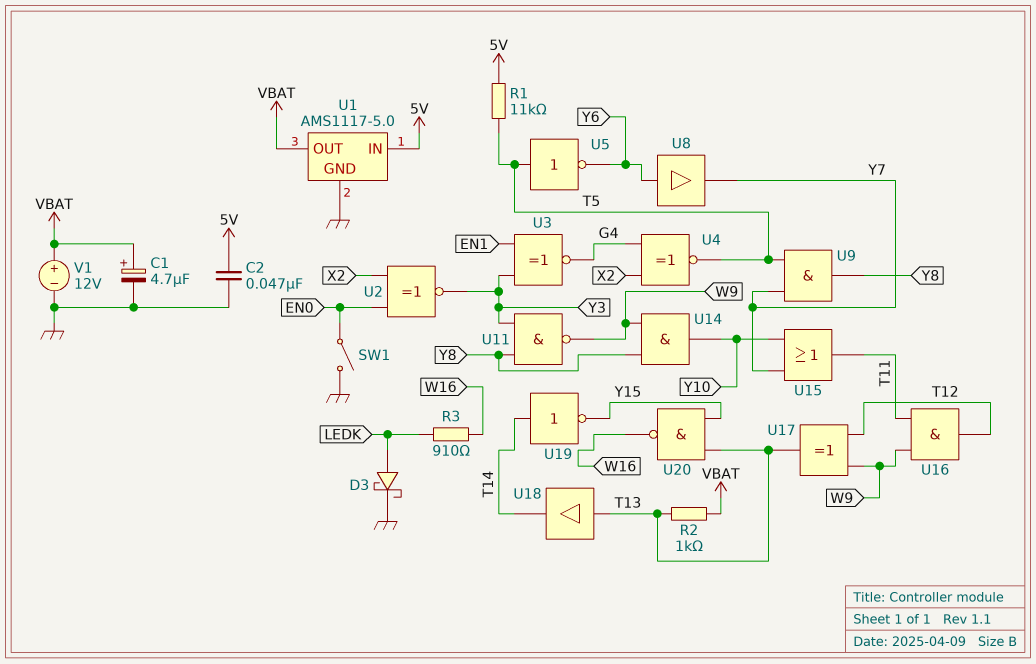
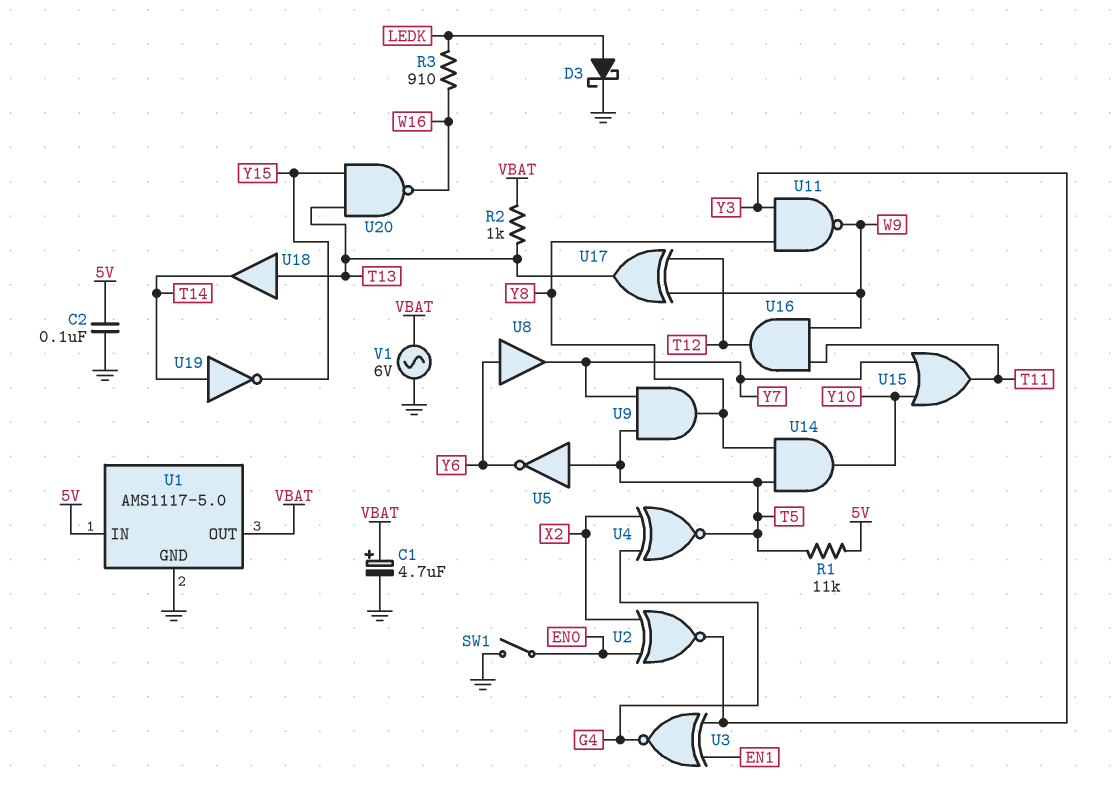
C2: 47nF (5V, GND) -> 100nF (5V, GND)
U14: AND (in W9, in Y8, out Y10) -> AND (in T5, in Y8, out Y10)
V1: 12V (plus VBAT, minus GND) -> AC 6V (GND, VBAT)

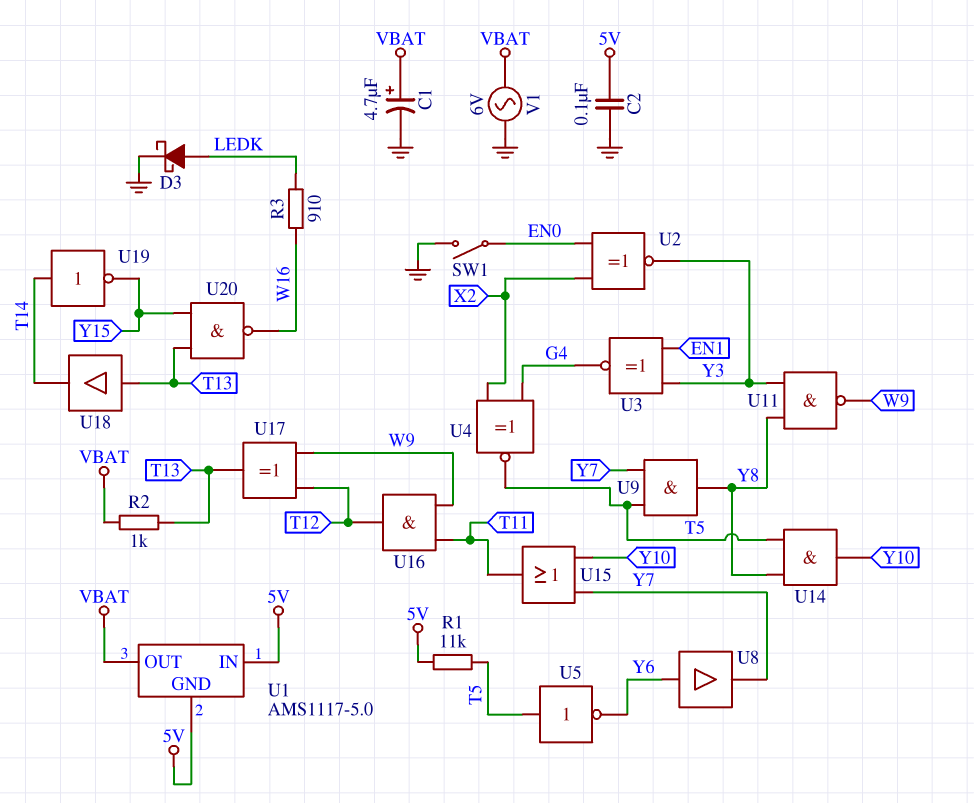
U1 pin GND: GND -> 5V

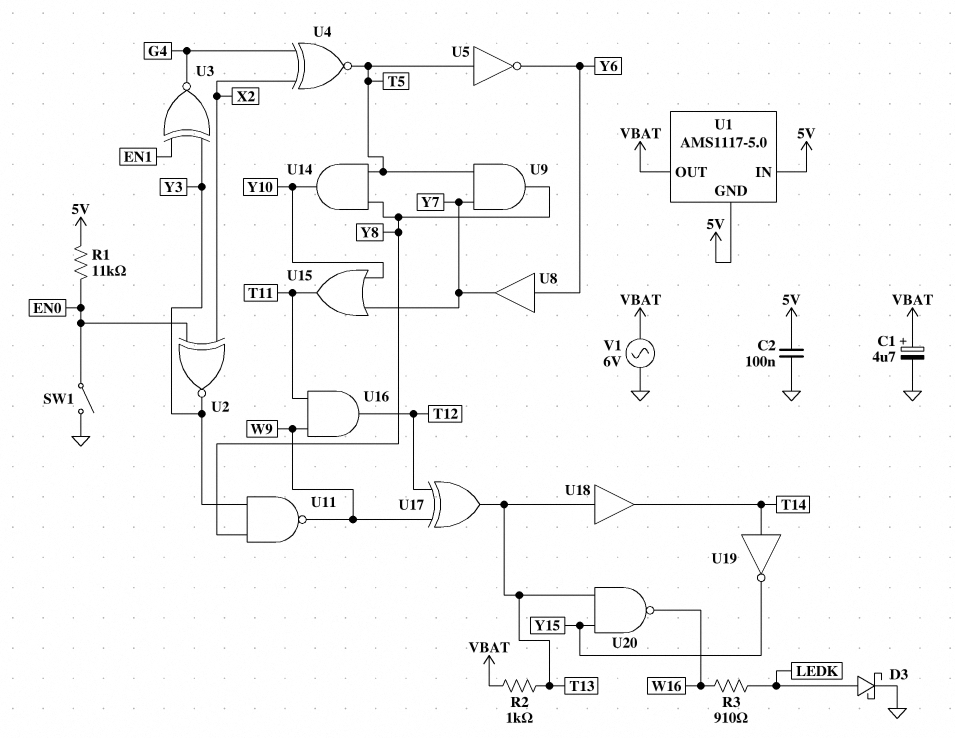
R1: 11k (5V, T5) -> 11k (5V, EN0)

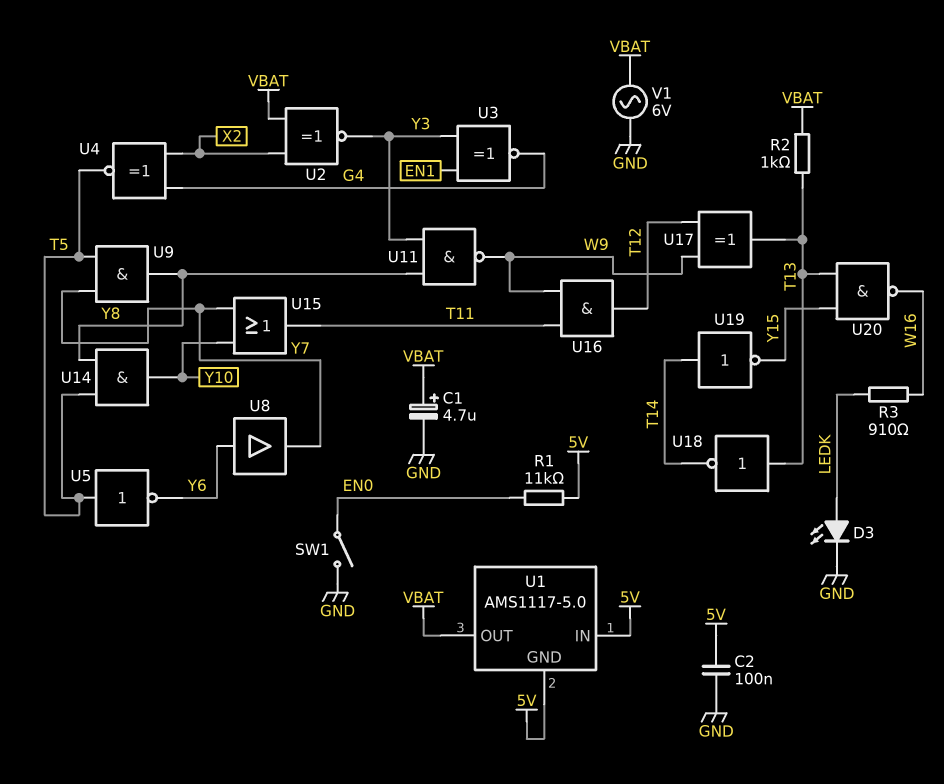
D3: schottky (A LEDK, K GND) -> LED (A LEDK, K GND)
U2: XNOR (in EN0, in X2, out Y3) -> XNOR (in VBAT, in X2, out Y3)
U18: buffer (in T13, out T14) -> NOT (in T13, out T14)

